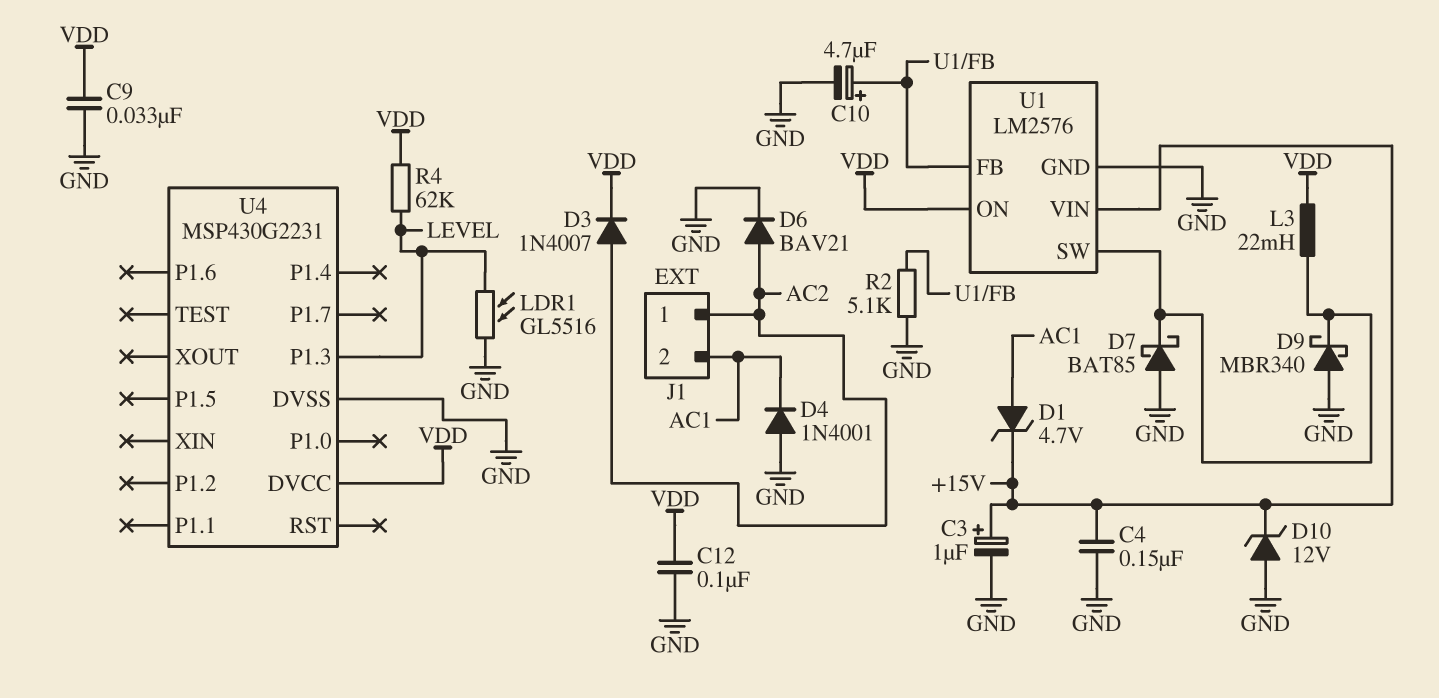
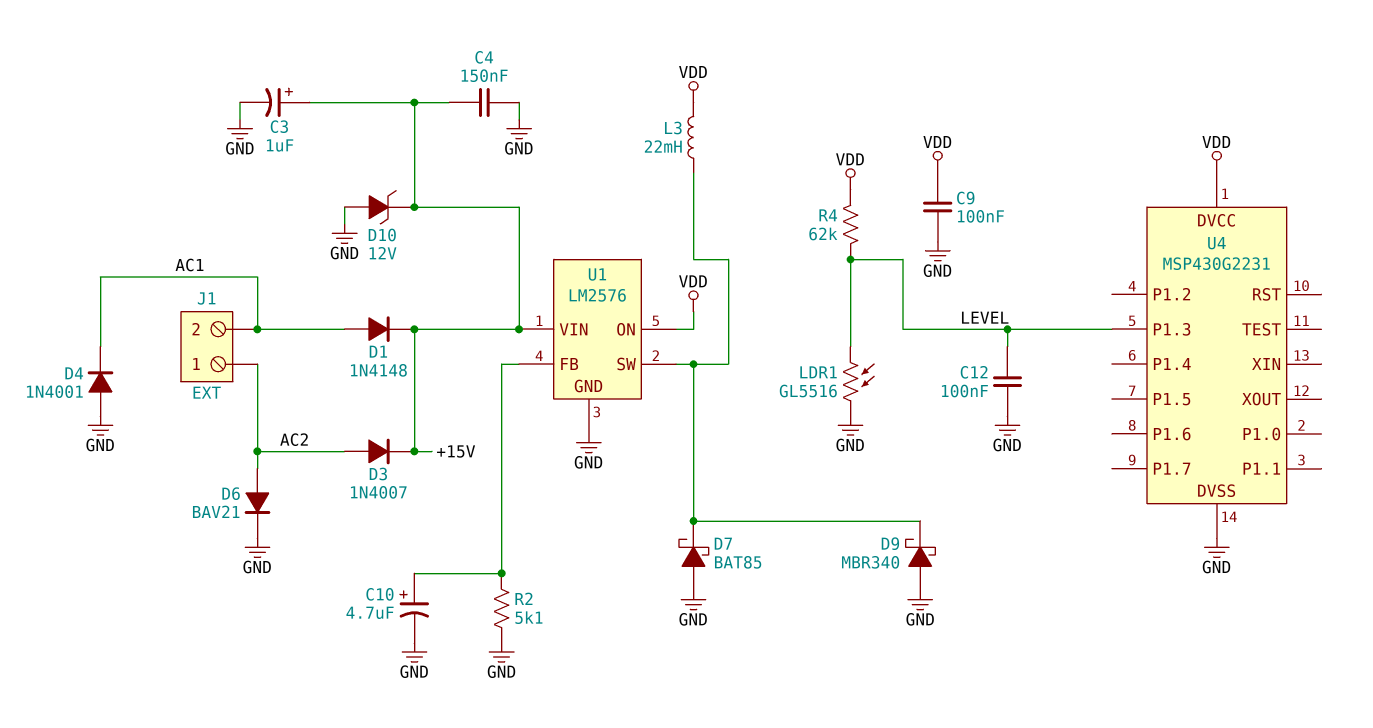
C9: 33nF (GND, VDD) -> 100nF (GND, VDD)
C12: 100nF (GND, VDD) -> 100nF (GND, LEVEL)
D1: zener 4.7V (A AC1, K +15V) -> diode 1N4148 (A AC1, K +15V)
D3: diode 1N4007 (A AC2, K VDD) -> diode 1N4007 (A AC2, K +15V)

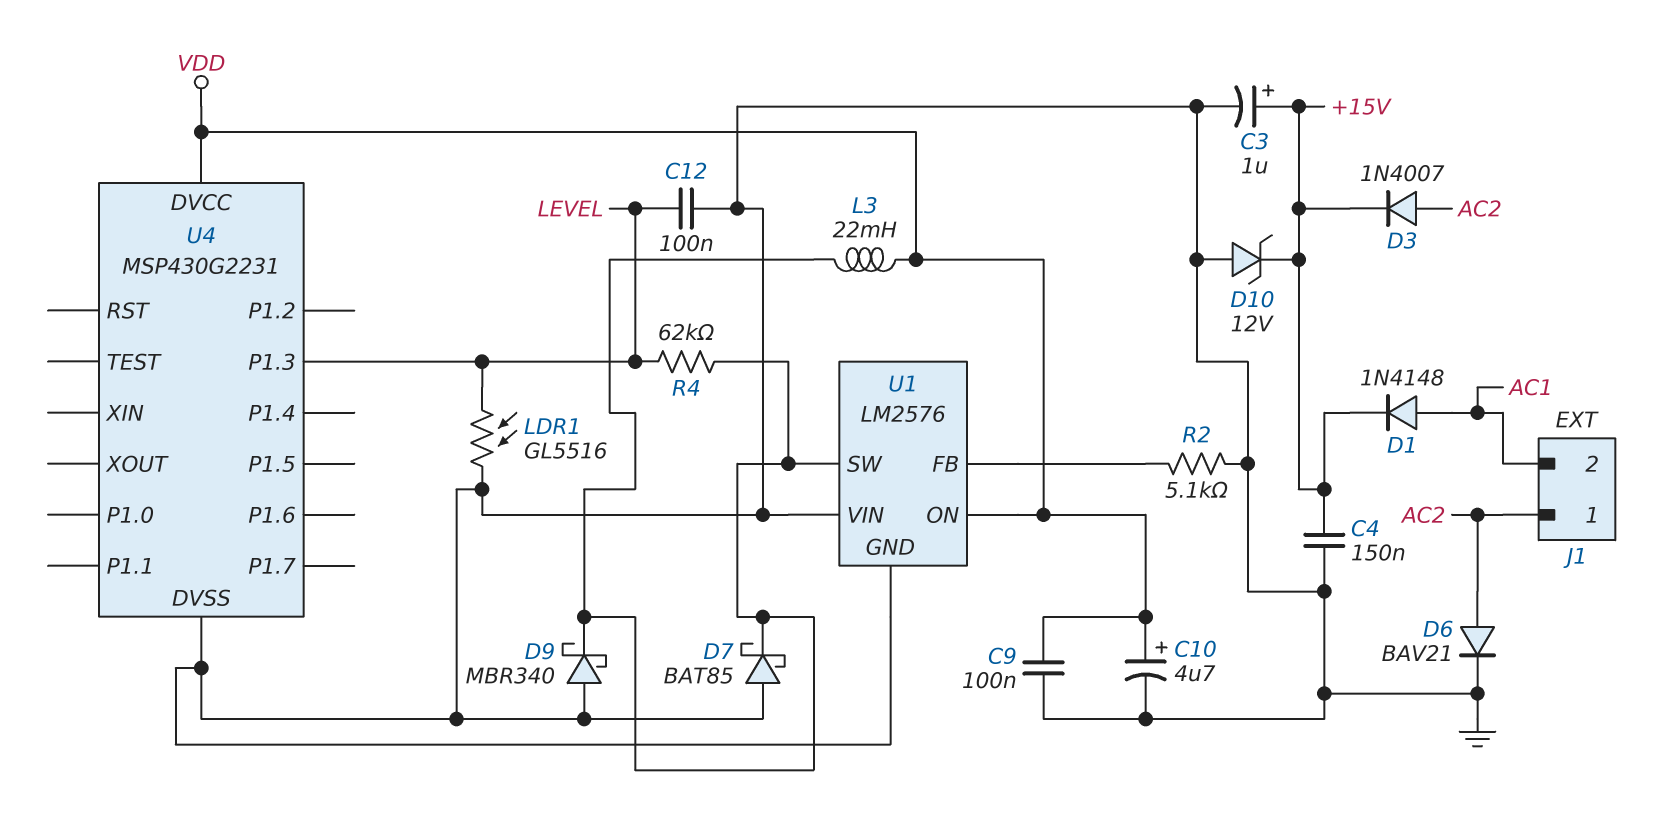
C10: 4.7uF (plus U1/FB, minus GND) -> 4.7uF (plus VDD, minus GND)
D4: diode 1N4001 (A GND, K AC1) -> none
R4: 62k (LEVEL, VDD) -> 62k (LEVEL, U1/SW)
U1 pin VIN: +15V -> GND

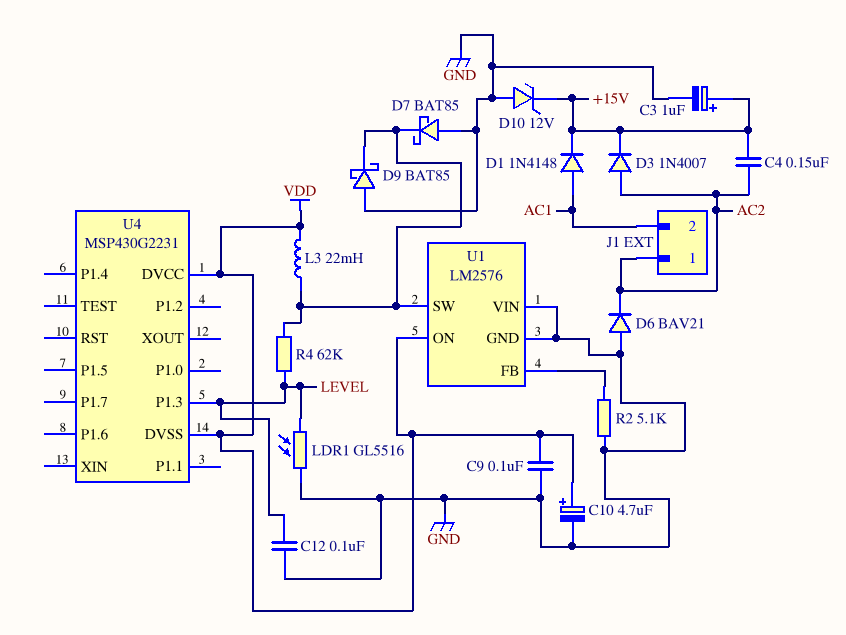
C4: 150nF (+15V, GND) -> 150nF (+15V, AC2)
D6: diode BAV21 (A AC2, K GND) -> diode BAV21 (A GND, K AC2)
D9: schottky MBR340 (A GND, K U1/SW) -> schottky BAT85 (A GND, K U1/SW)
U4 pin DVSS: GND -> VDD

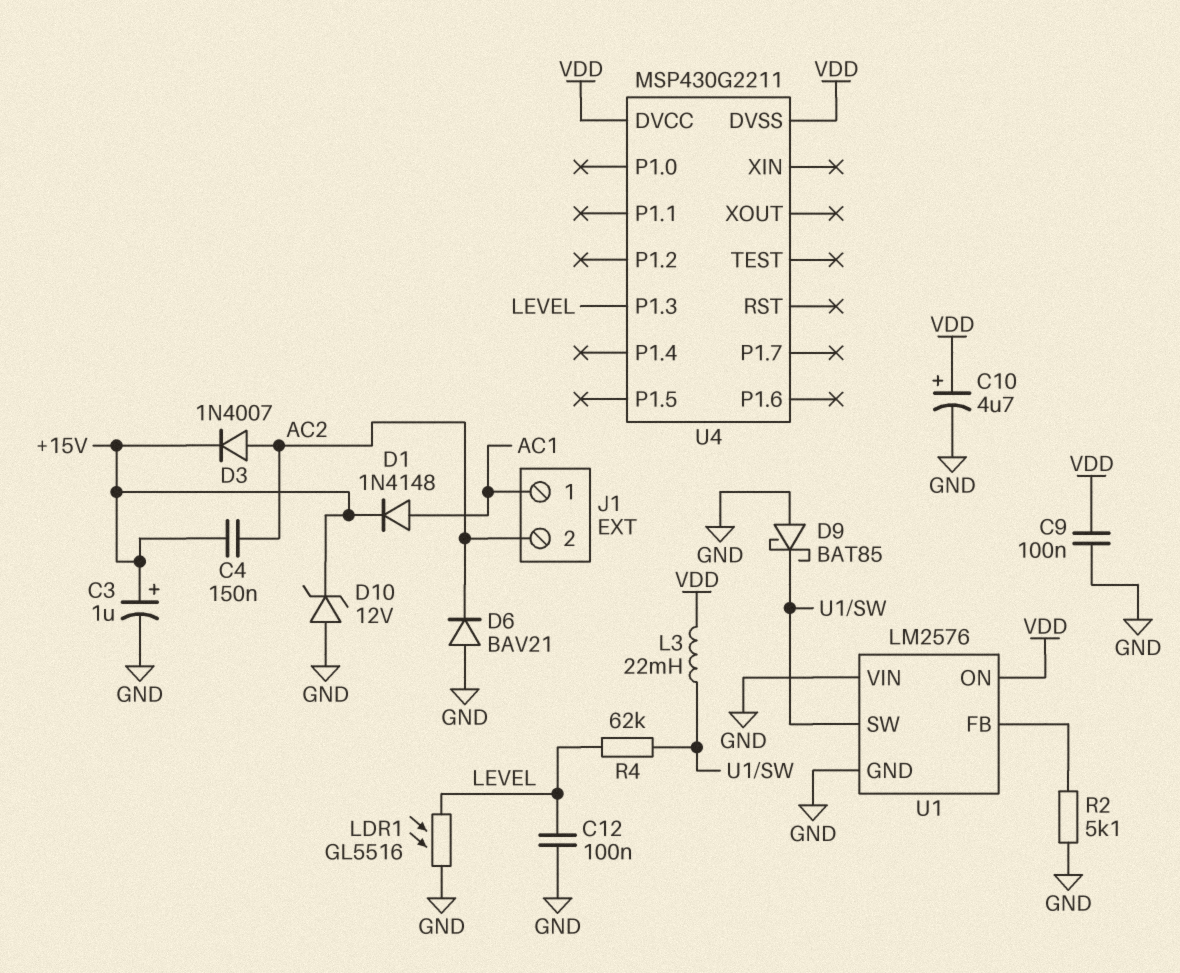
D7: schottky BAT85 (A GND, K U1/SW) -> none
J1 pin 1: AC2 -> AC1
J1 pin 2: AC1 -> AC2
U4: MSP430G2231 -> MSP430G2211

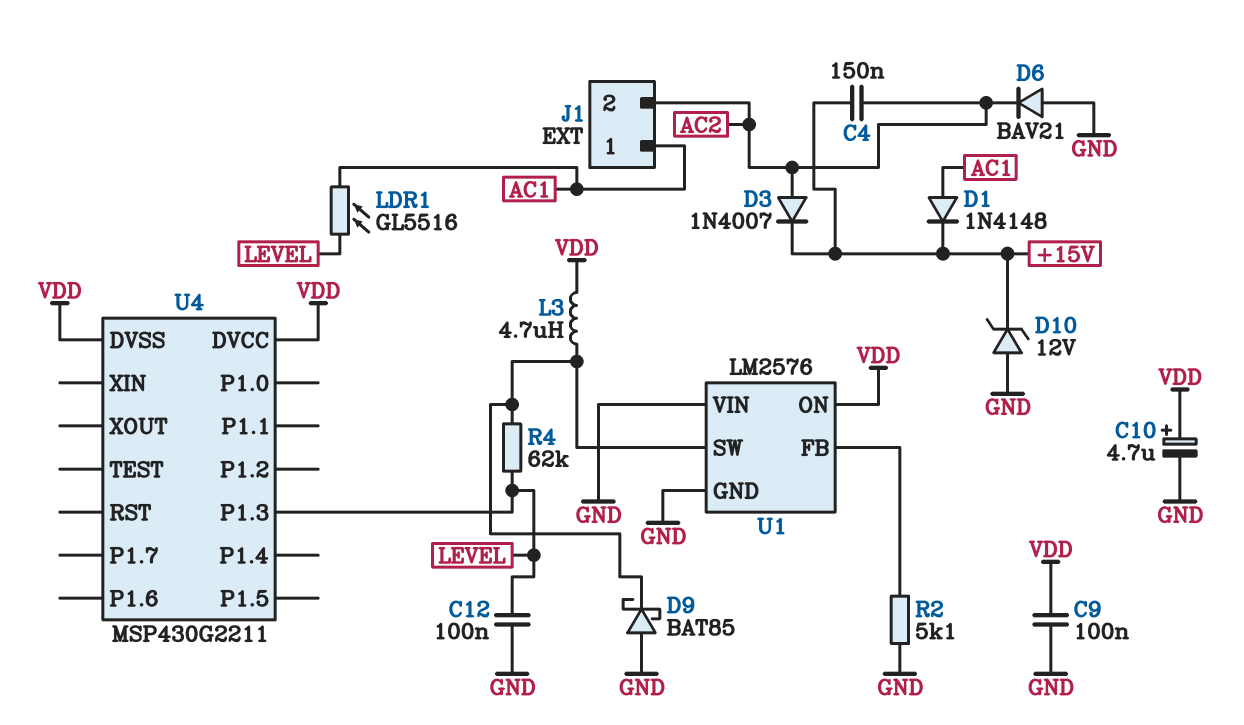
C3: 1uF (plus +15V, minus GND) -> none
L3: 22mH (U1/SW, VDD) -> 4.7uH (U1/SW, VDD)
LDR1: GL5516 (GND, LEVEL) -> GL5516 (AC1, LEVEL)

